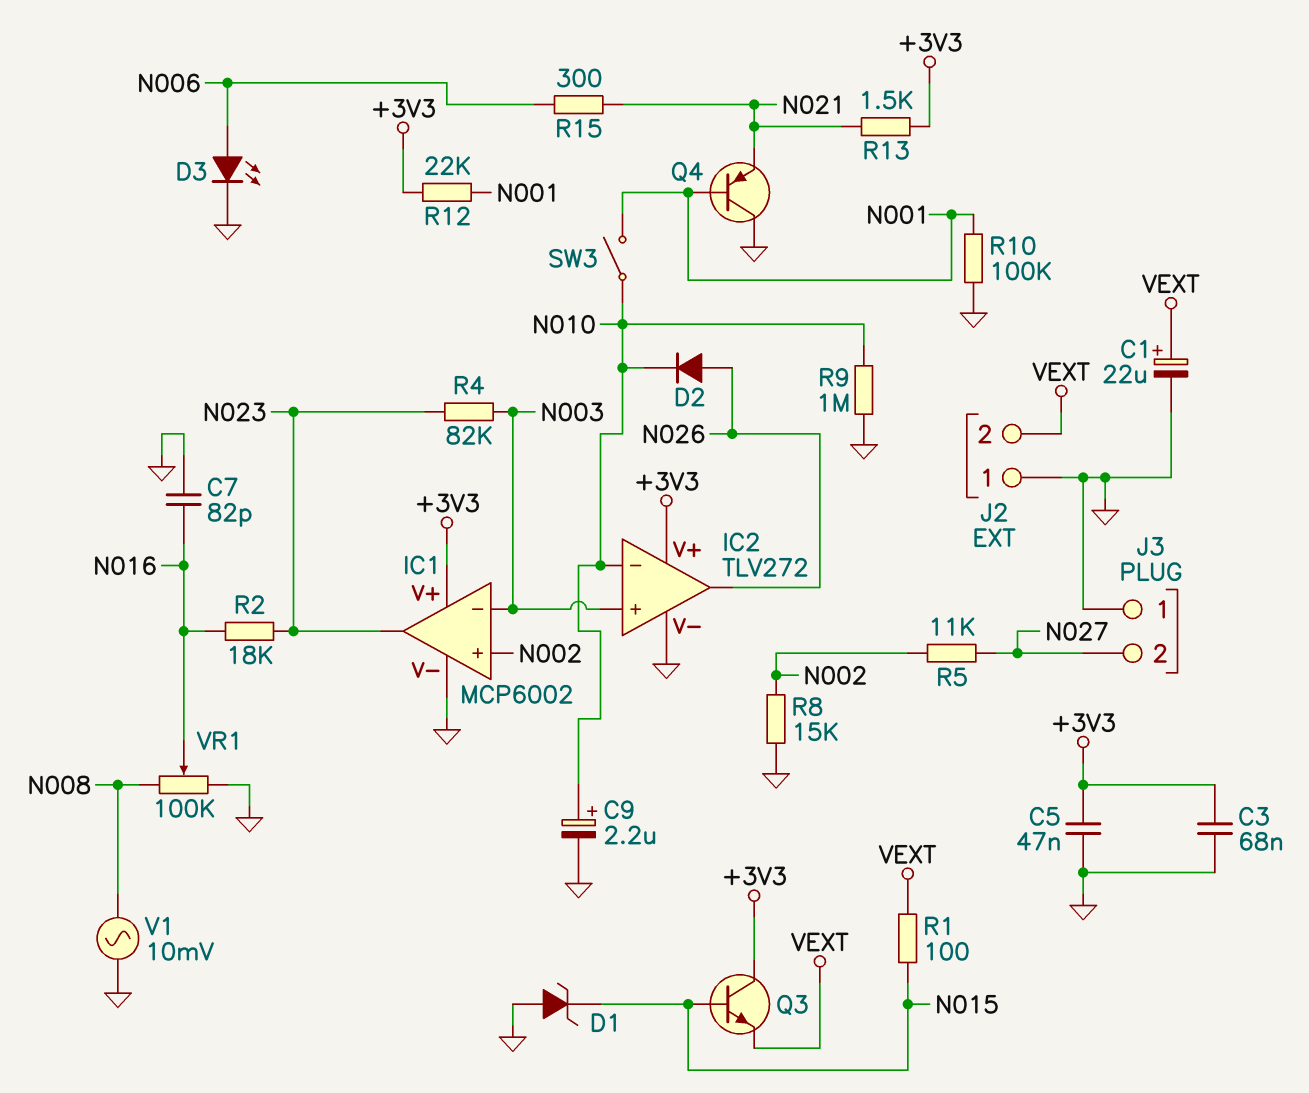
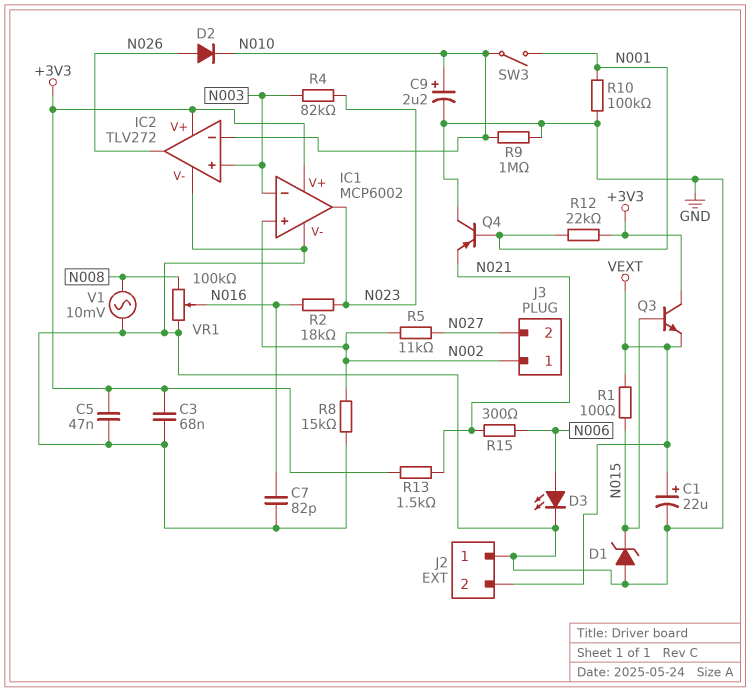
J3 pin 1: GND -> N002

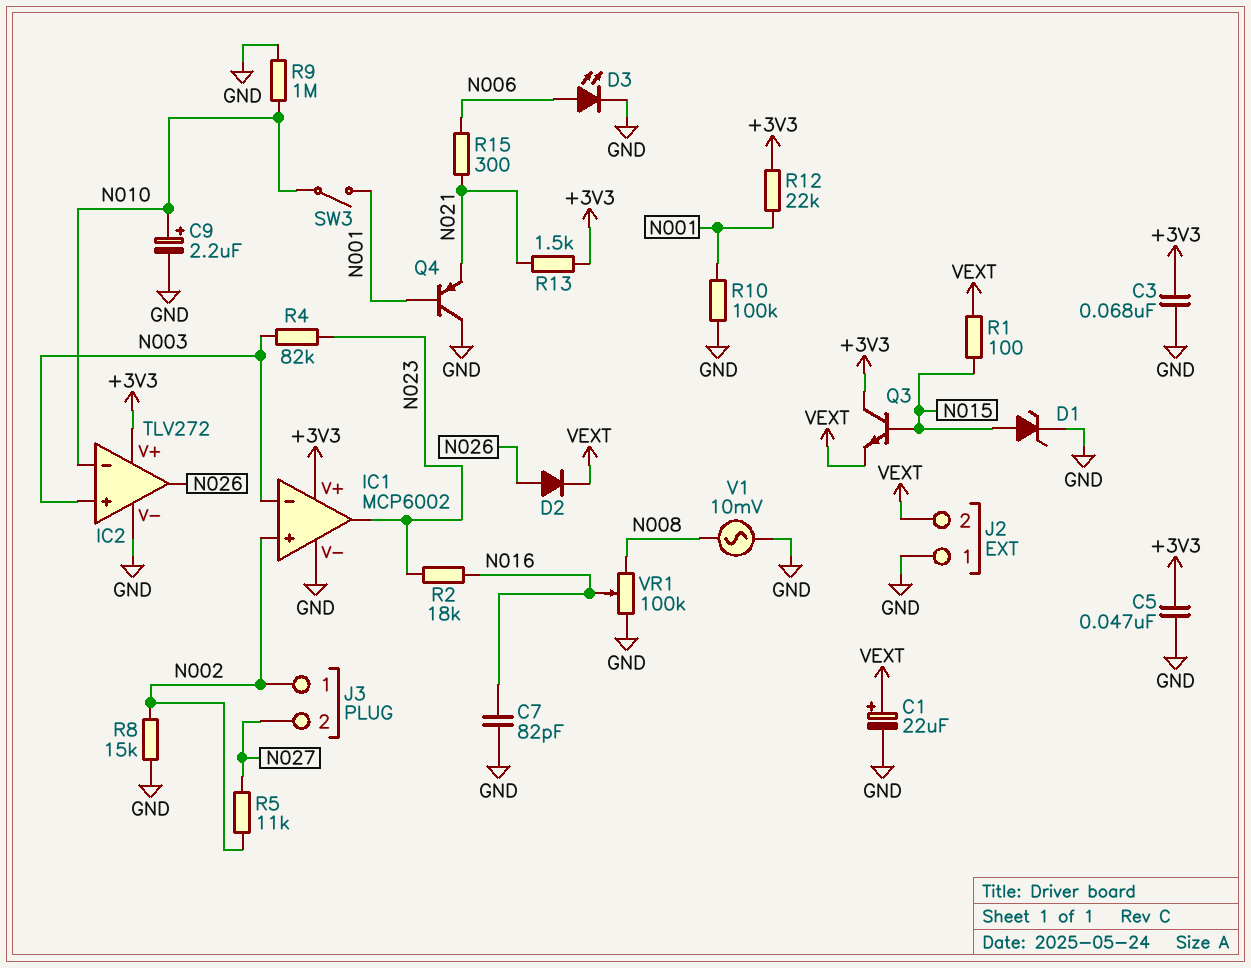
D1: zener (A GND, K N015) -> zener (A N015, K GND)
D2: diode (A N026, K N010) -> diode (A N026, K VEXT)

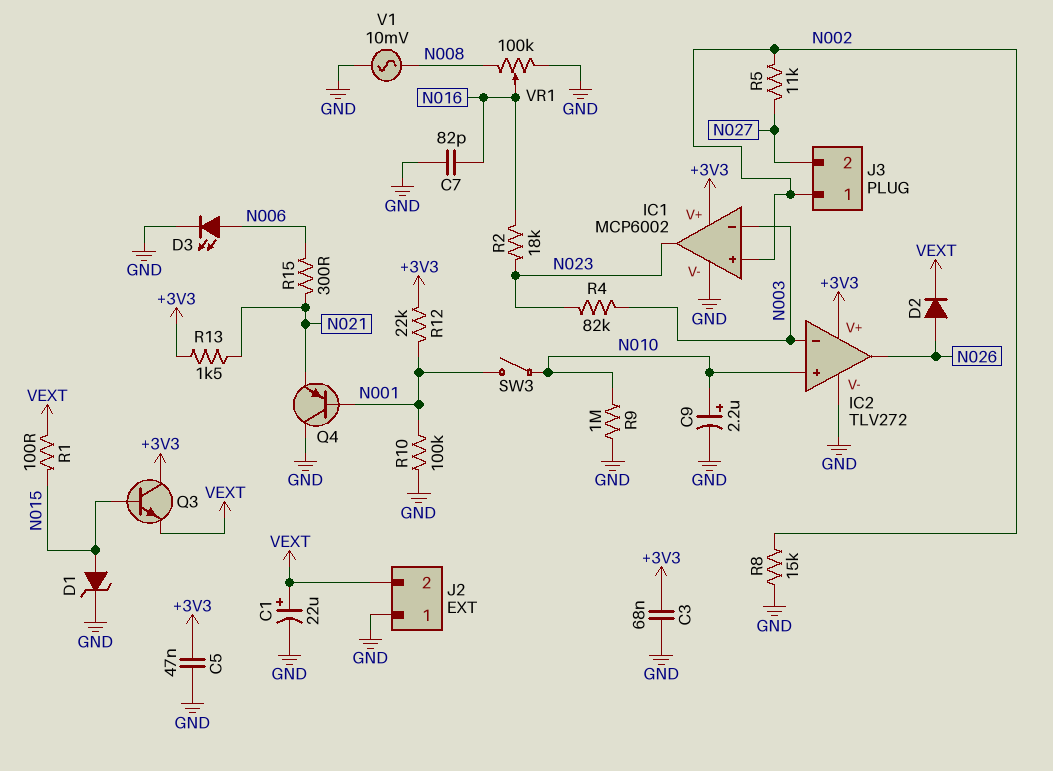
IC2 pin in+: N003 -> N010
IC2 pin in-: N010 -> N003

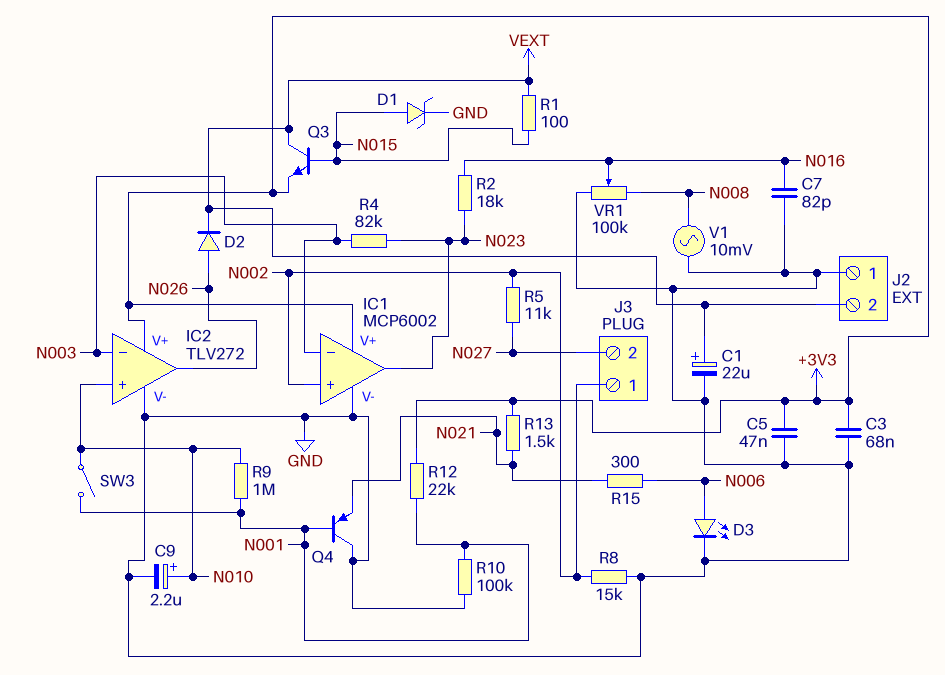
Q3: NPN (B N015, C +3V3, E VEXT) -> NPN (B N015, C VEXT, E +3V3)
R9: 1M (GND, N010) -> 1M (N001, N010)

